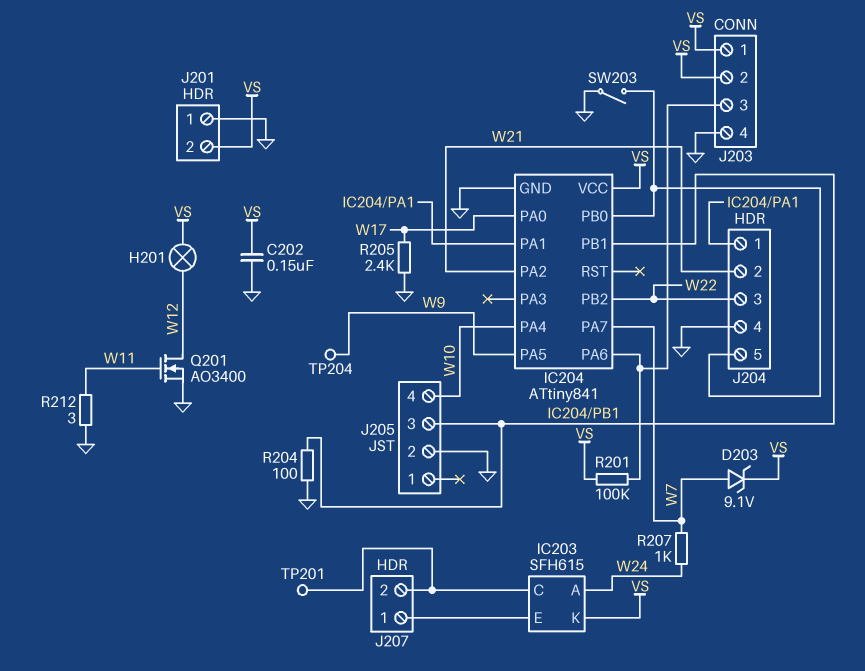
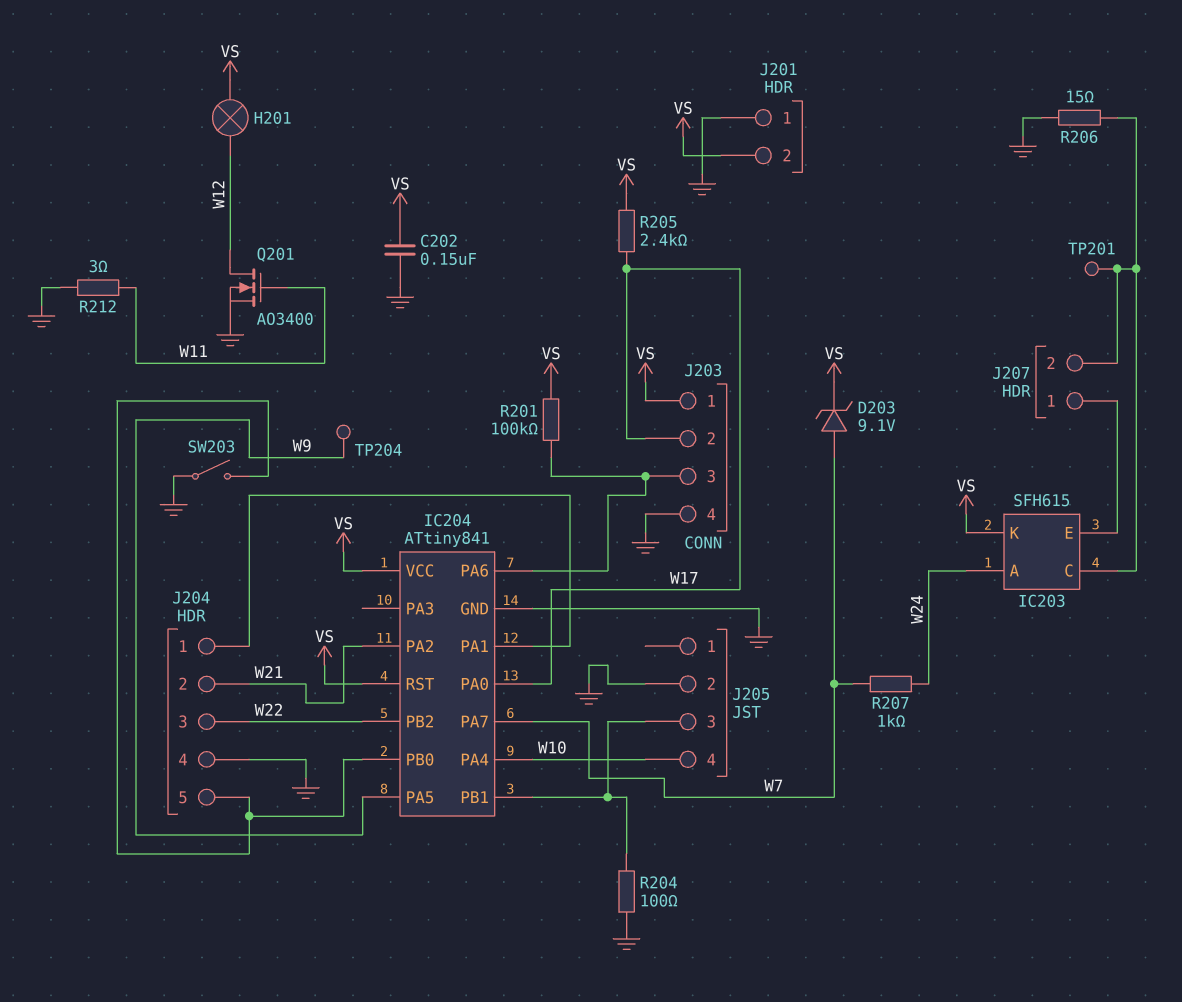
IC204 pin RST: none -> VS
J203 pin 2: VS -> W17
R205: 2.4k (GND, W17) -> 2.4k (VS, W17)
R206: none -> 15 (GND, IC203/C)

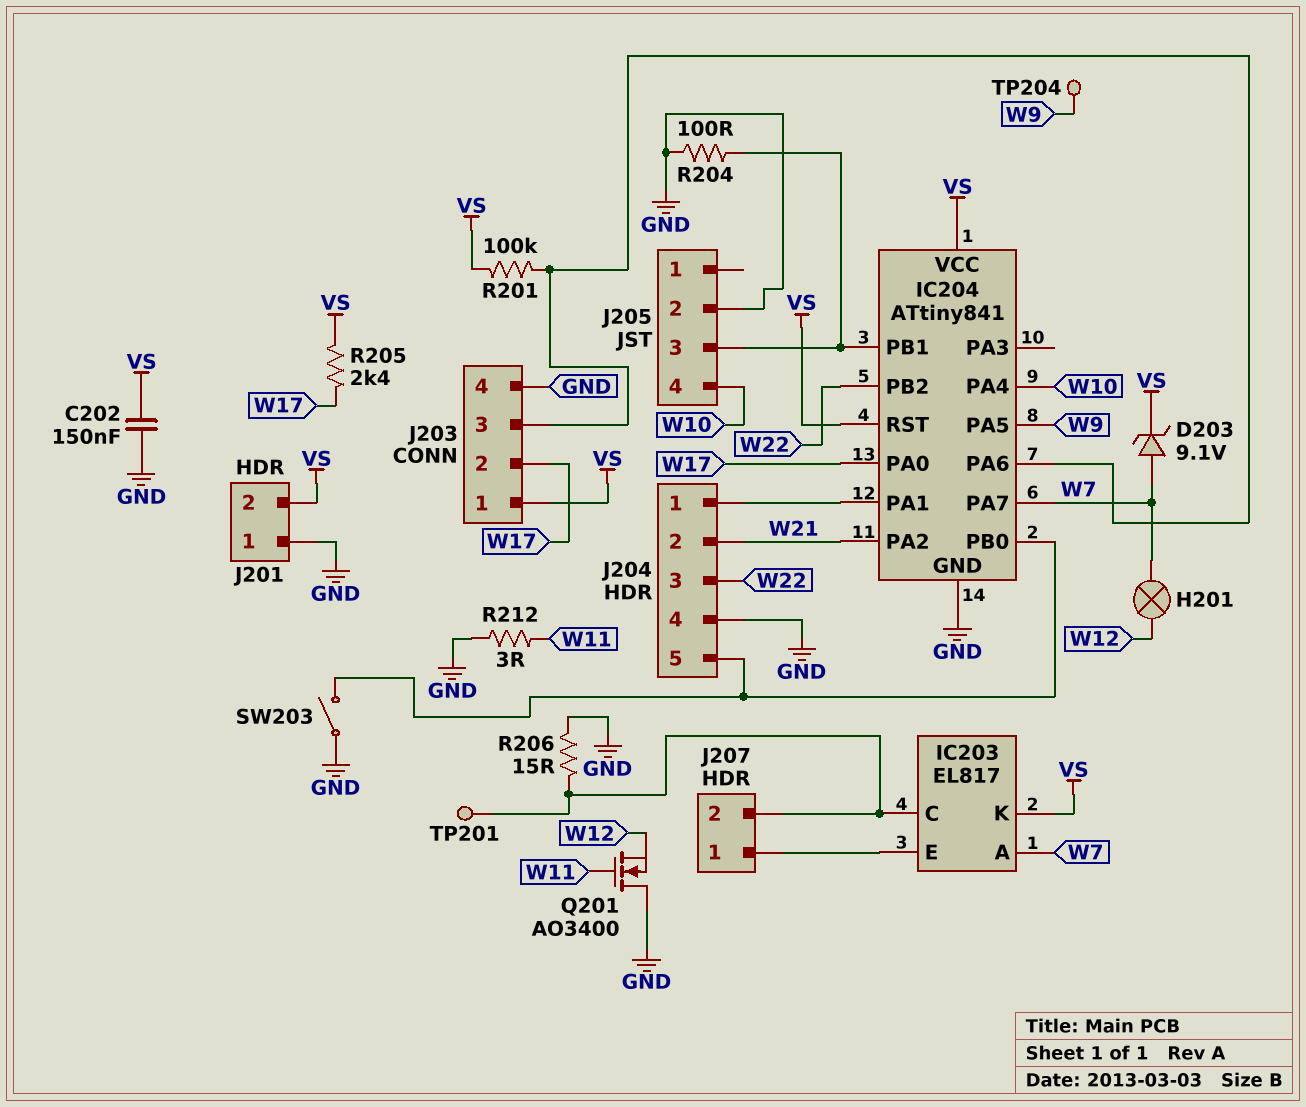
H201: lamp (VS, W12) -> lamp (W7, W12)
IC203: SFH615 -> EL817
IC203 pin A: W24 -> W7
Q201: NMOS AO3400 (G W11, D W12, S GND) -> NMOS AO3400 (G W11, D GND, S W12)
R207: 1k (W7, W24) -> none

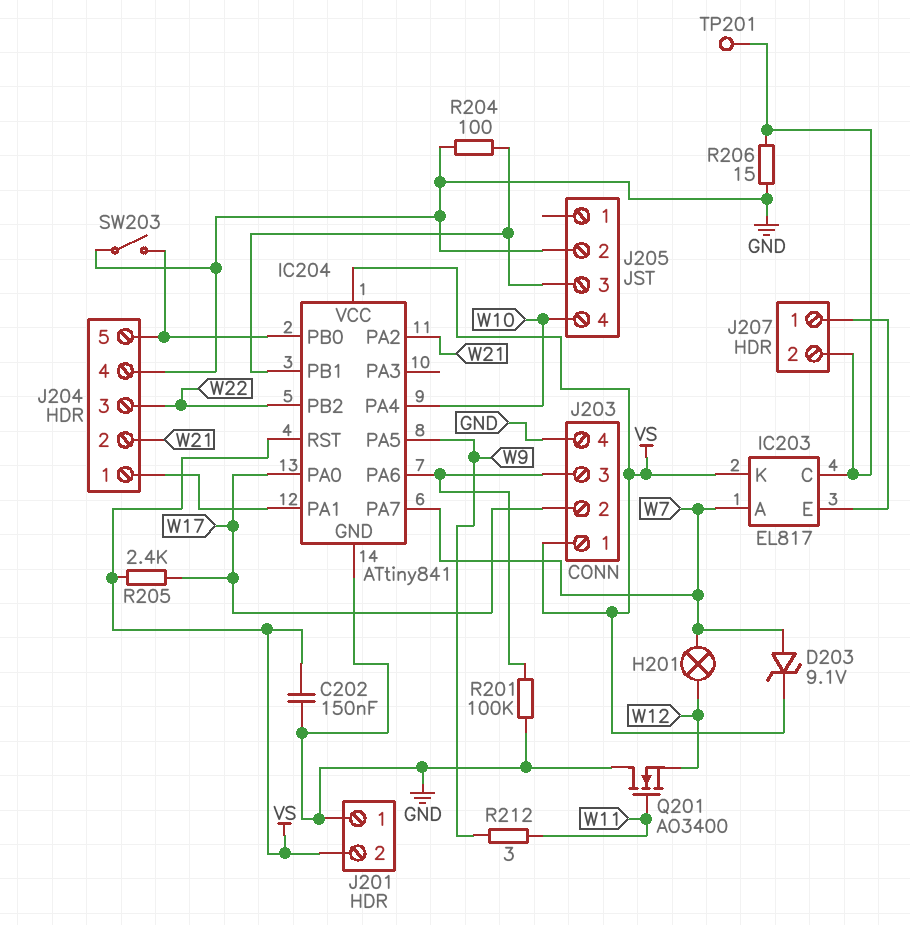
R201: 100k (IC204/PA6, VS) -> 100k (GND, IC204/PA6)
R212: 3 (GND, W11) -> 3 (W9, W11)
TP204: test point (W9) -> none

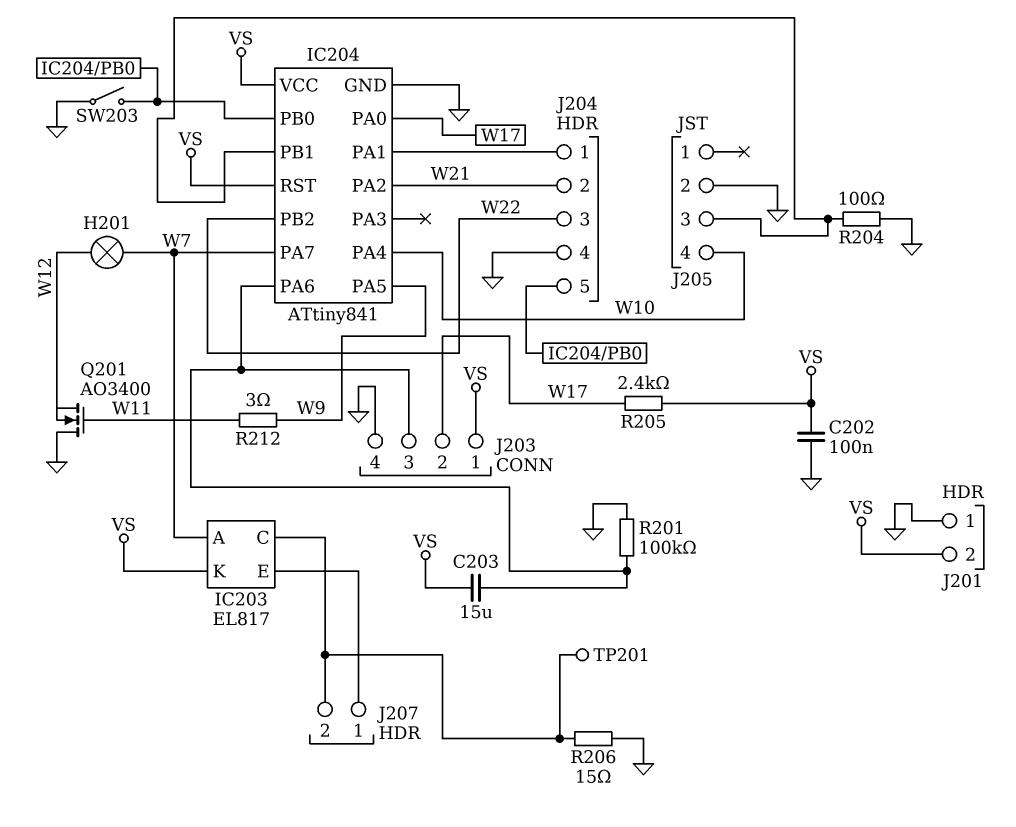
C202: 150nF (GND, VS) -> 100nF (GND, VS)
C203: none -> 15uF (IC204/PA6, VS)
D203: zener 9.1V (A W7, K VS) -> none

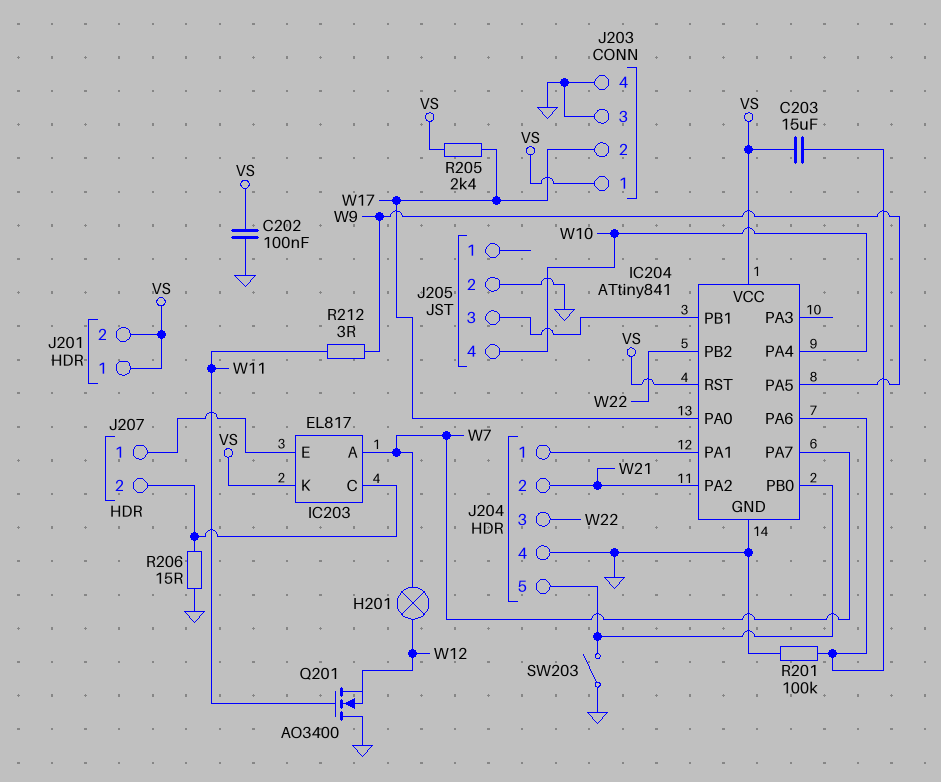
J201 pin 1: GND -> VS
J203 pin 3: IC204/PA6 -> GND
R204: 100 (GND, IC204/PB1) -> none
TP201: test point (IC203/C) -> none

